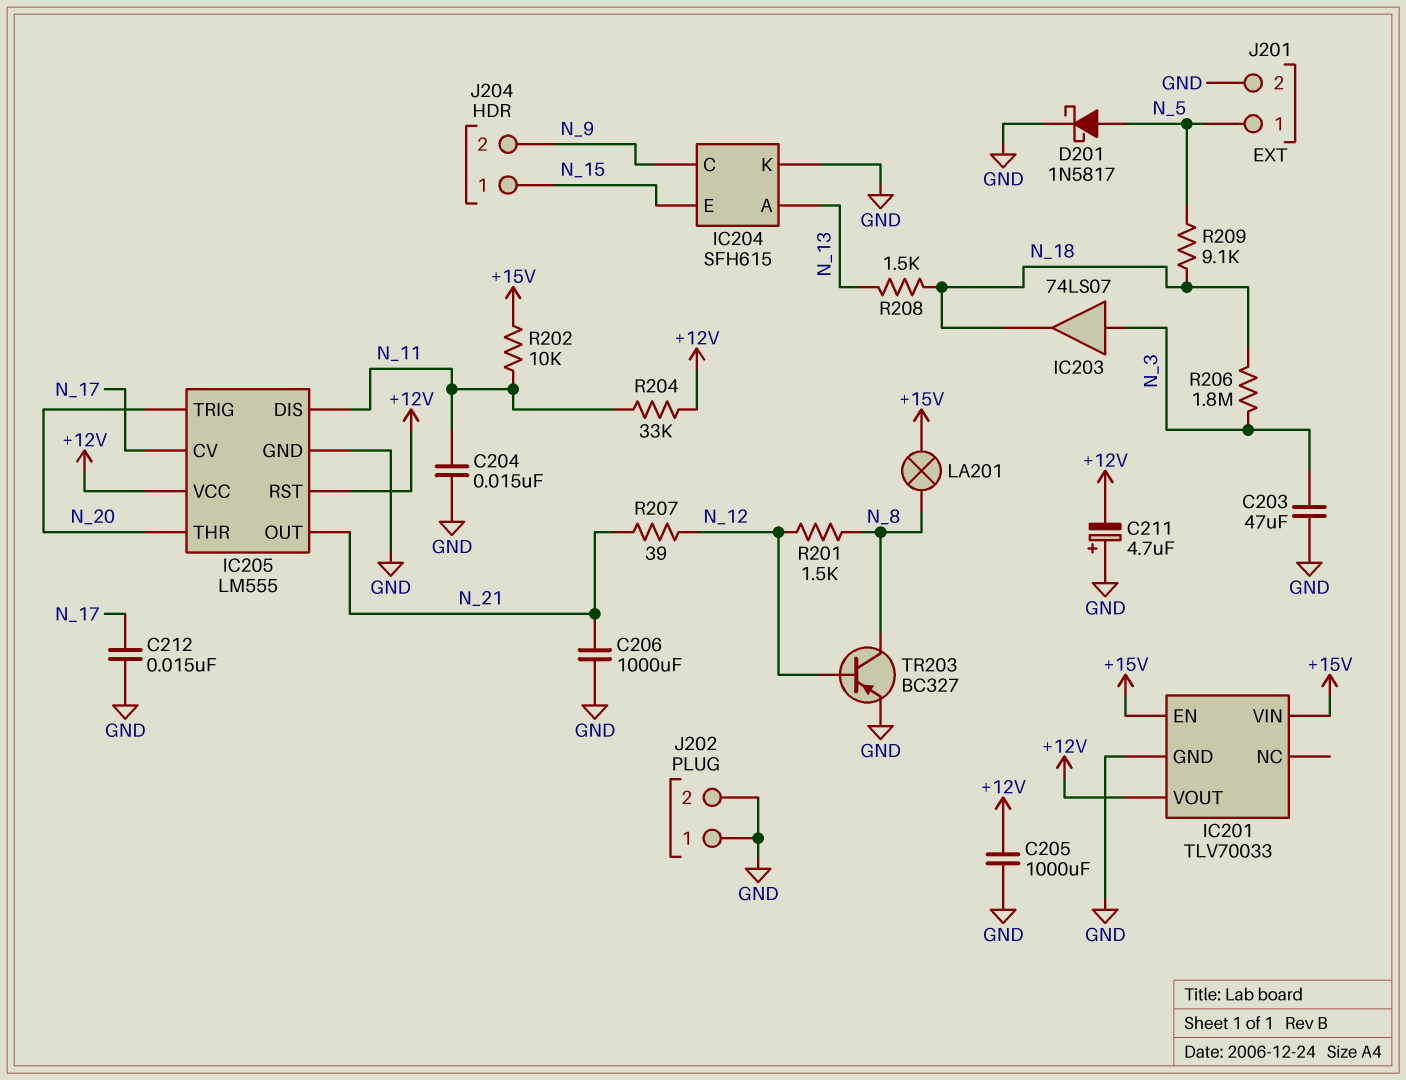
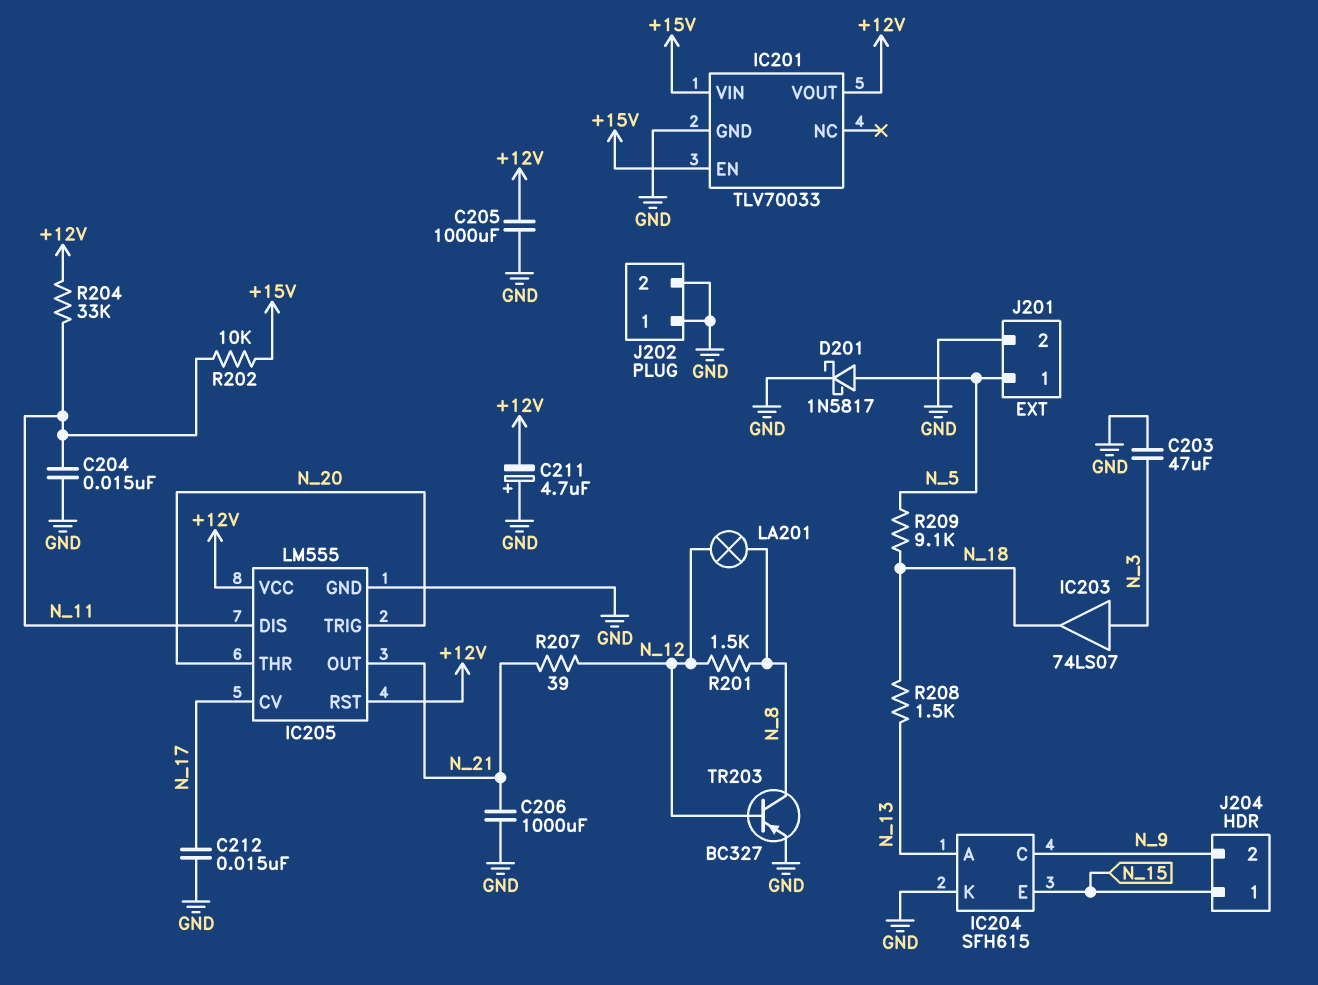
LA201: lamp (+15V, N_8) -> lamp (N_8, N_12)
R206: 1.8M (N_3, N_18) -> none

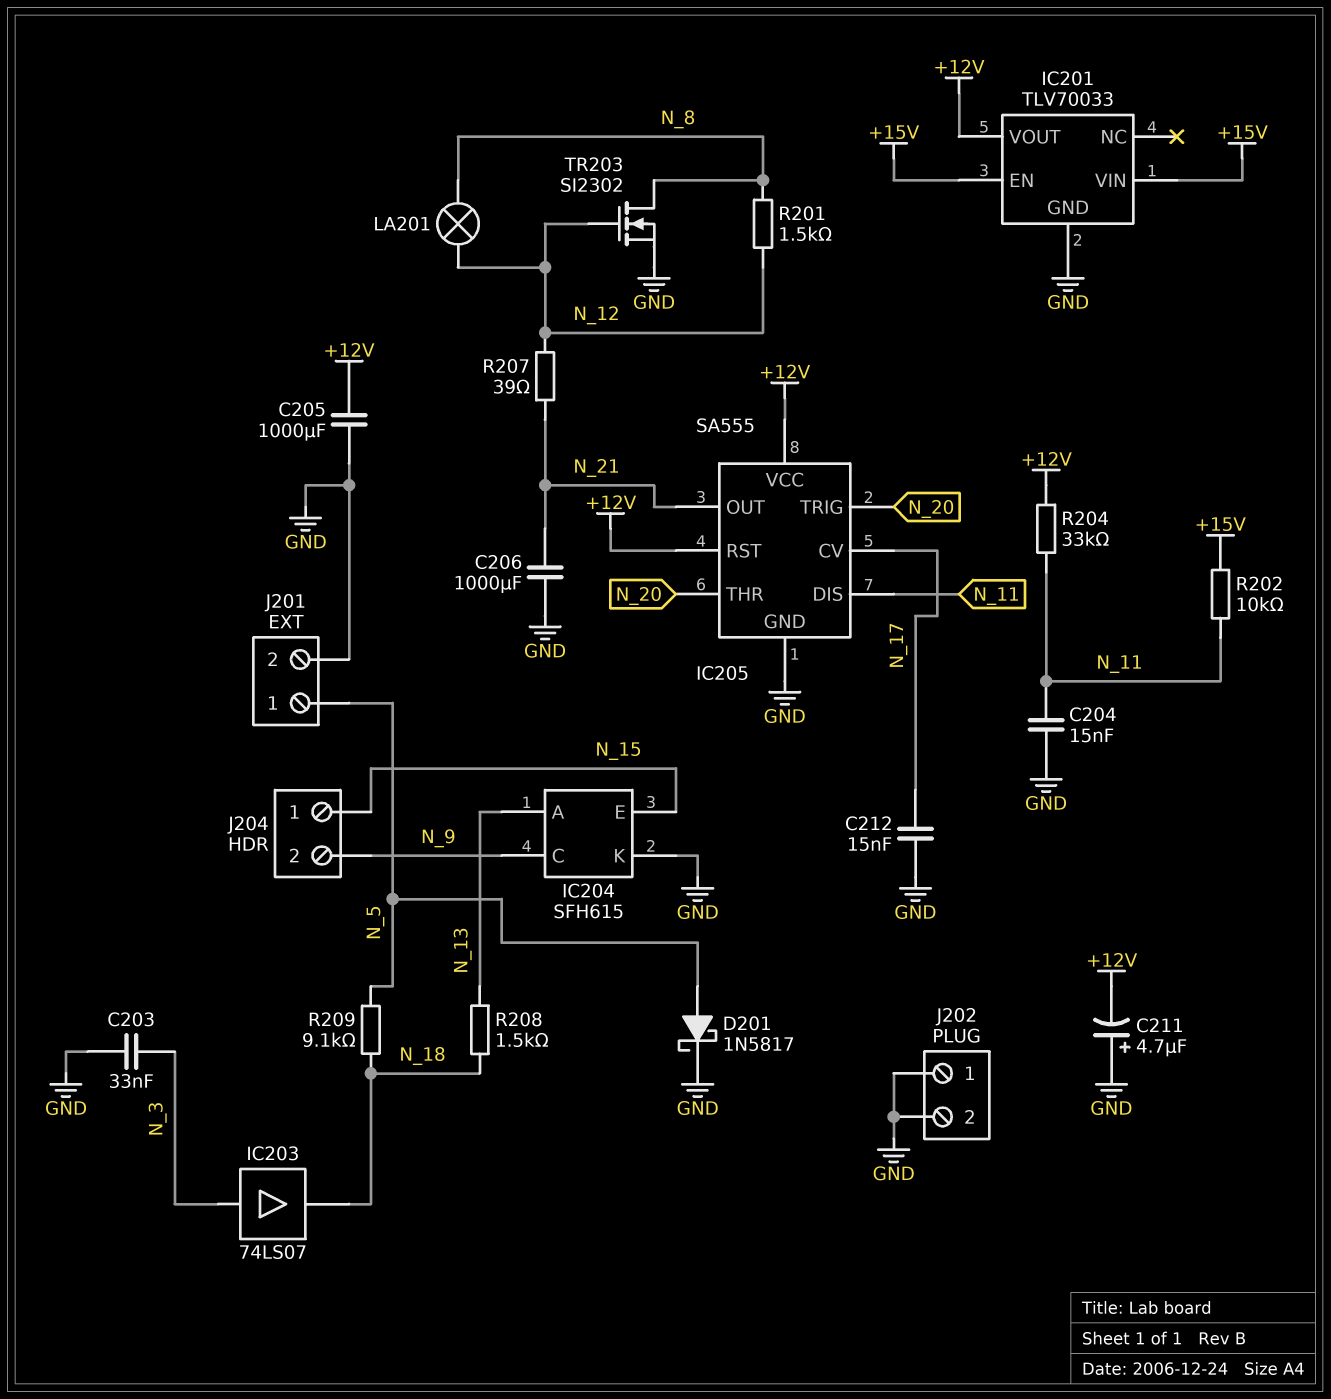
C203: 47uF (GND, N_3) -> 33nF (GND, N_3)
IC205: LM555 -> SA555
TR203: PNP BC327 (B N_12, C N_8, E GND) -> NMOS SI2302 (G N_12, D N_8, S GND)

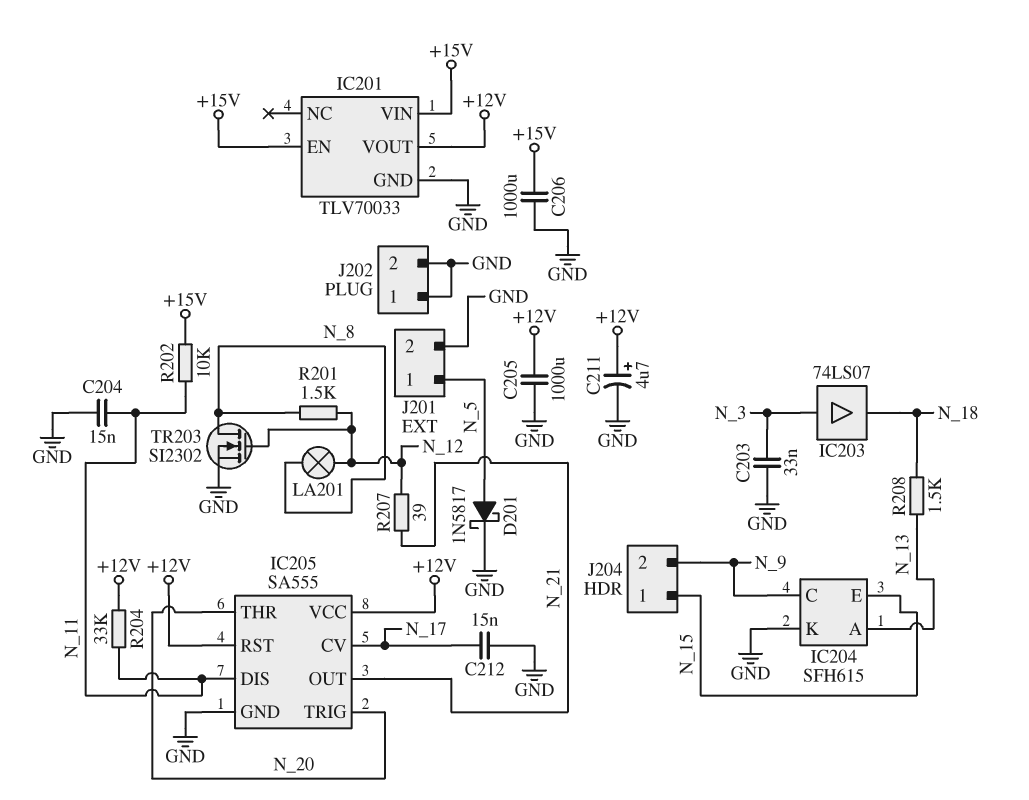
C206: 1000uF (GND, N_21) -> 1000uF (+15V, GND)
C211: 4.7uF (plus GND, minus +12V) -> 4.7uF (plus +12V, minus GND)
R209: 9.1k (N_5, N_18) -> none

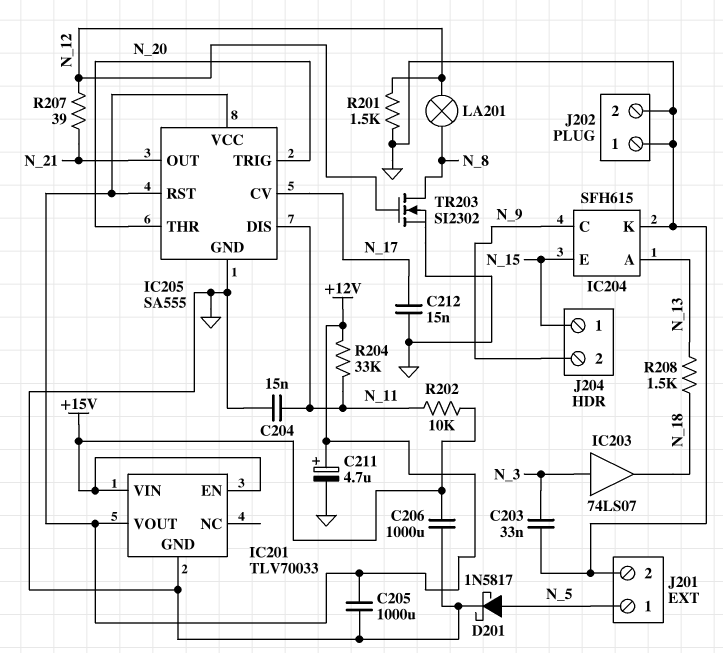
R201: 1.5k (N_8, N_12) -> 1.5k (GND, N_12)

